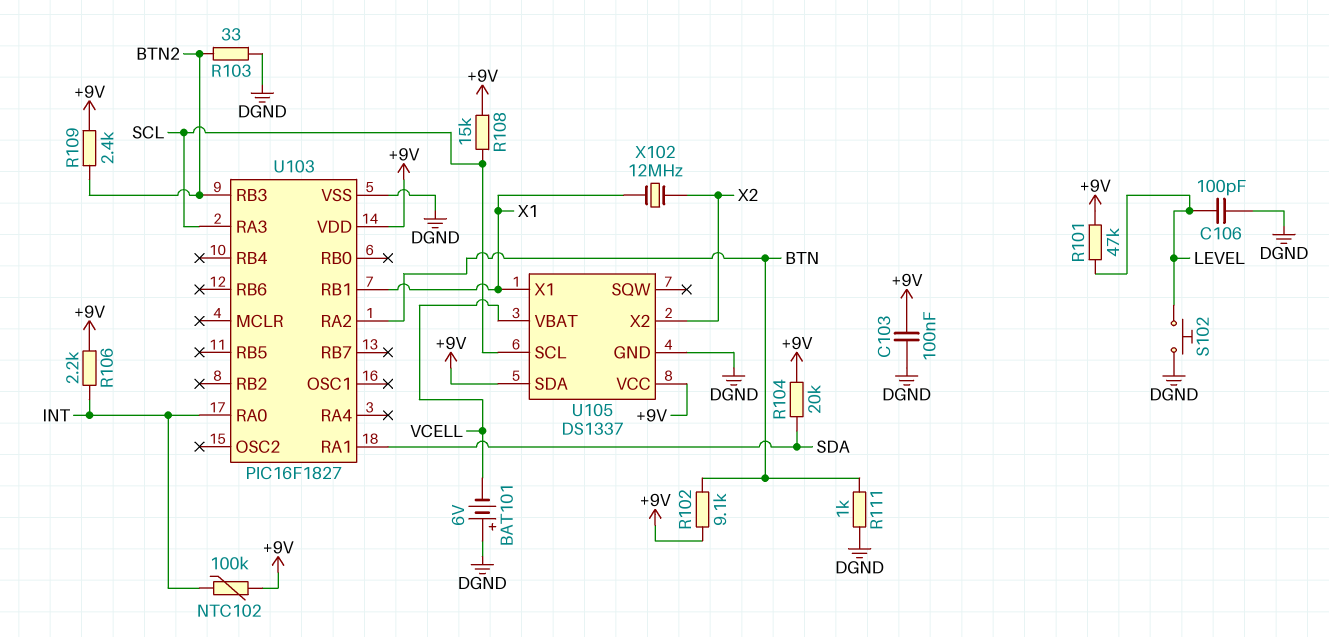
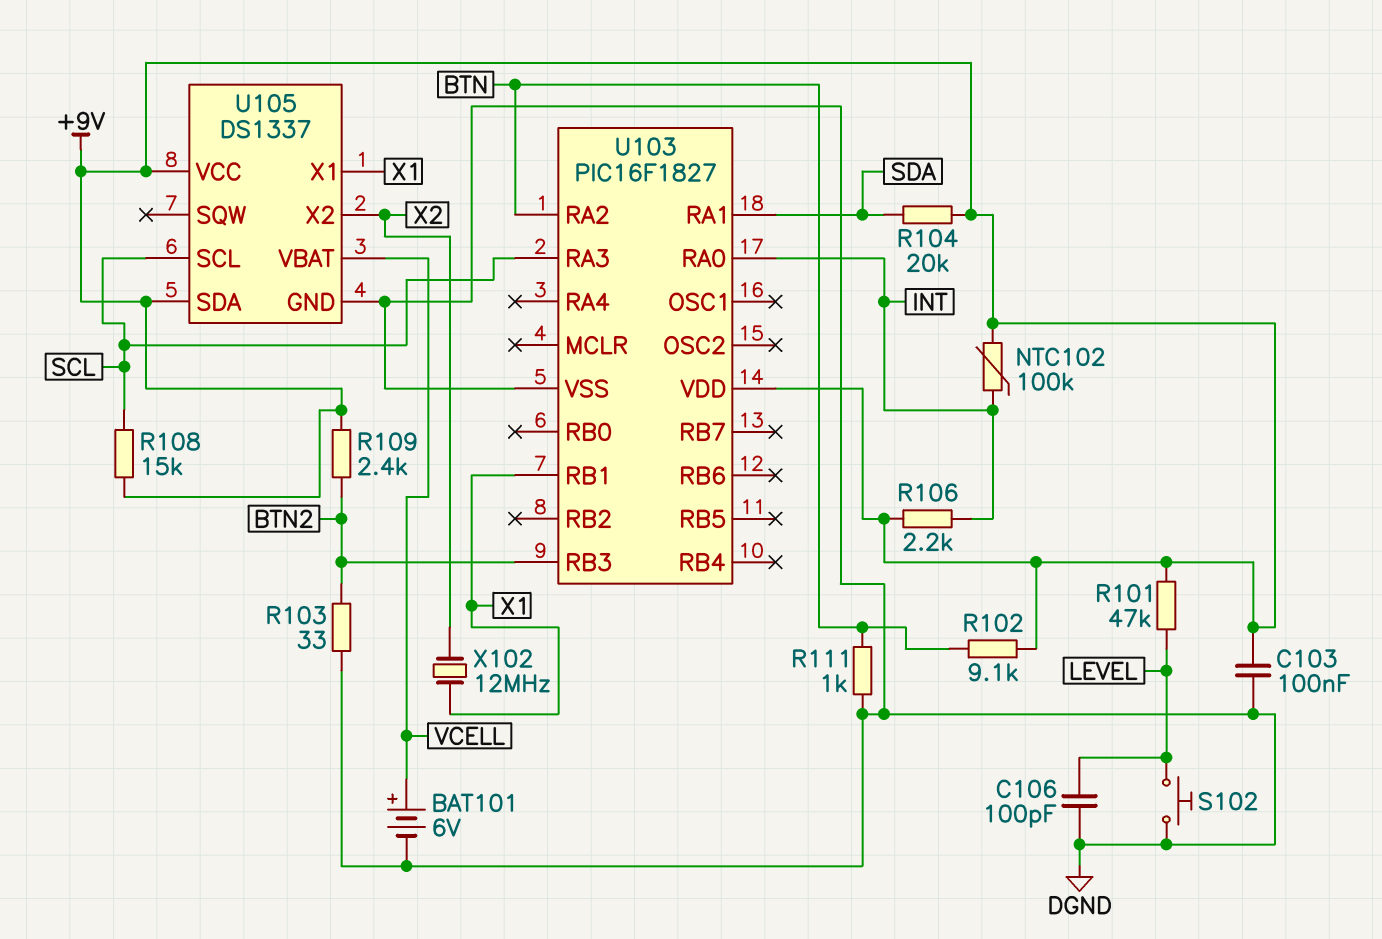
BAT101: 6V (plus DGND, minus VCELL) -> 6V (plus VCELL, minus DGND)

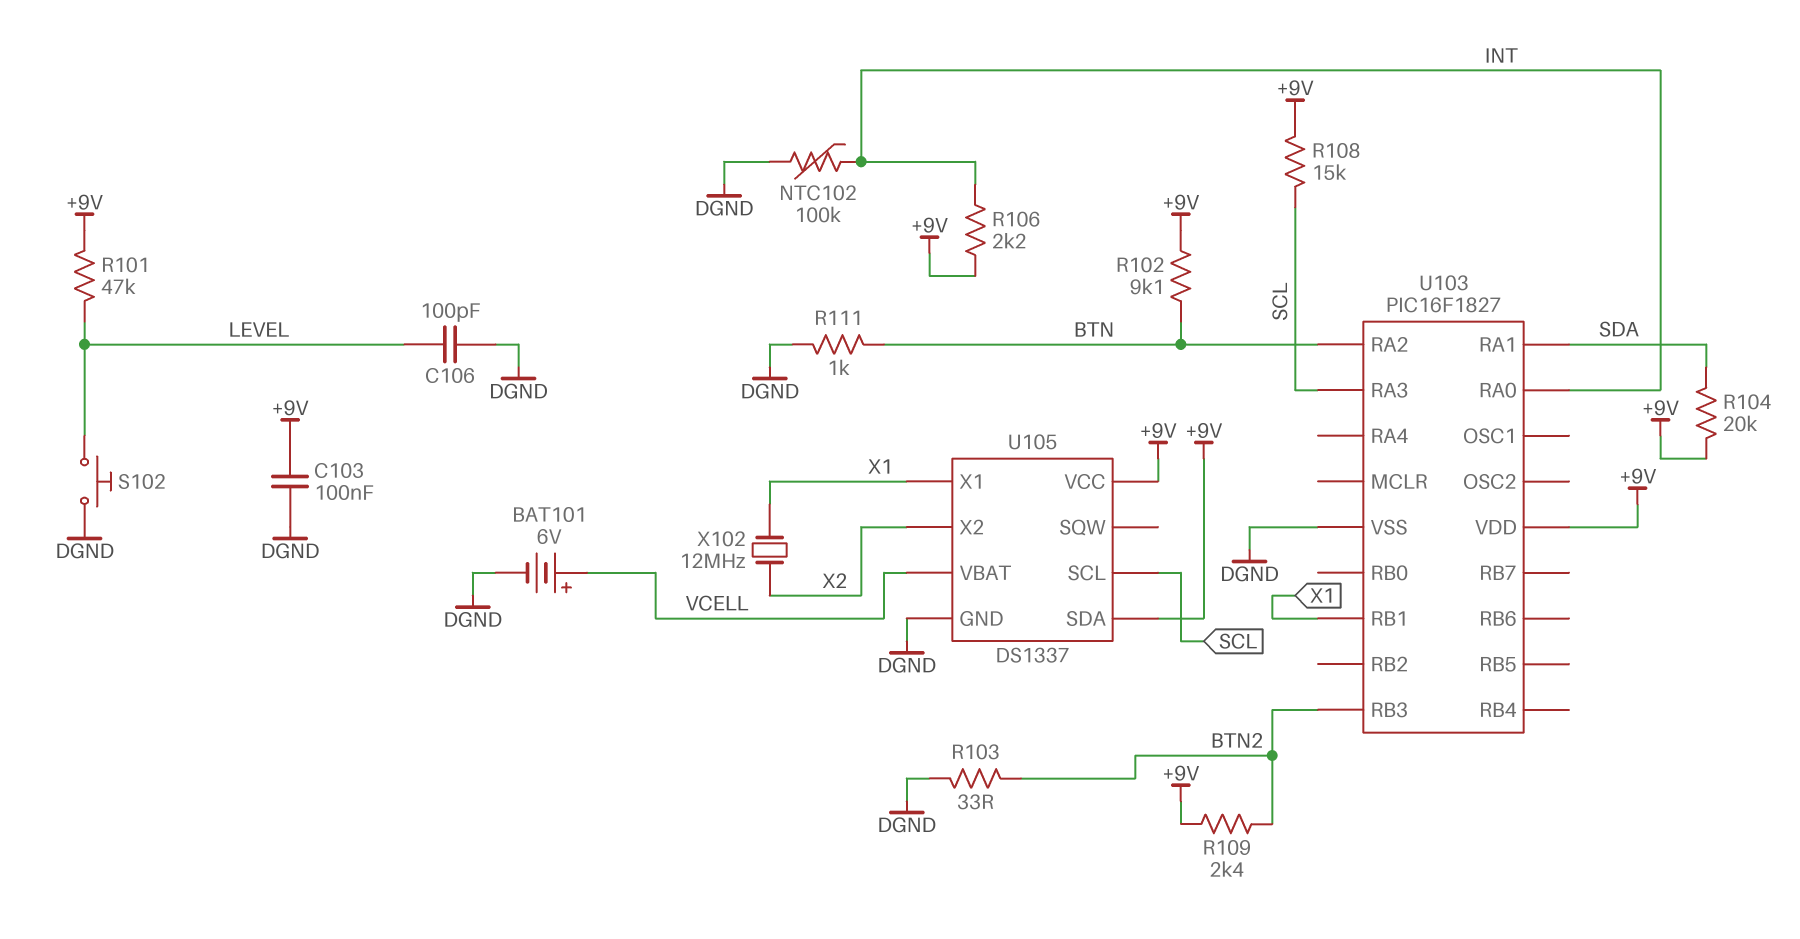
NTC102: 100k (+9V, INT) -> 100k (DGND, INT)

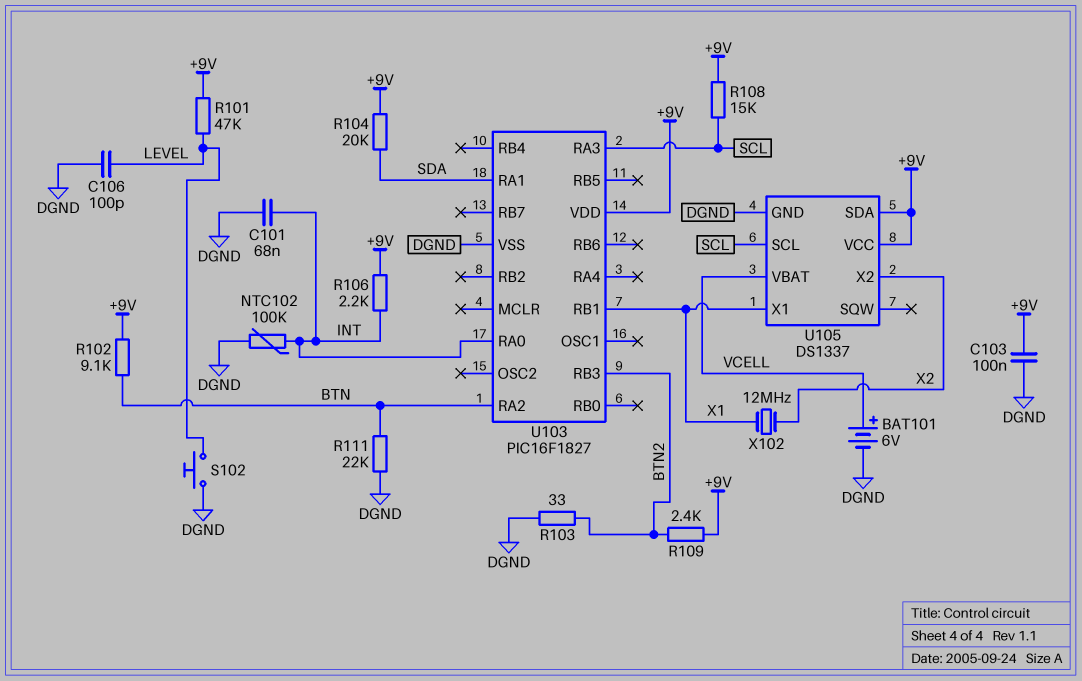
C101: none -> 68nF (DGND, INT)
R111: 1k (BTN, DGND) -> 22k (BTN, DGND)

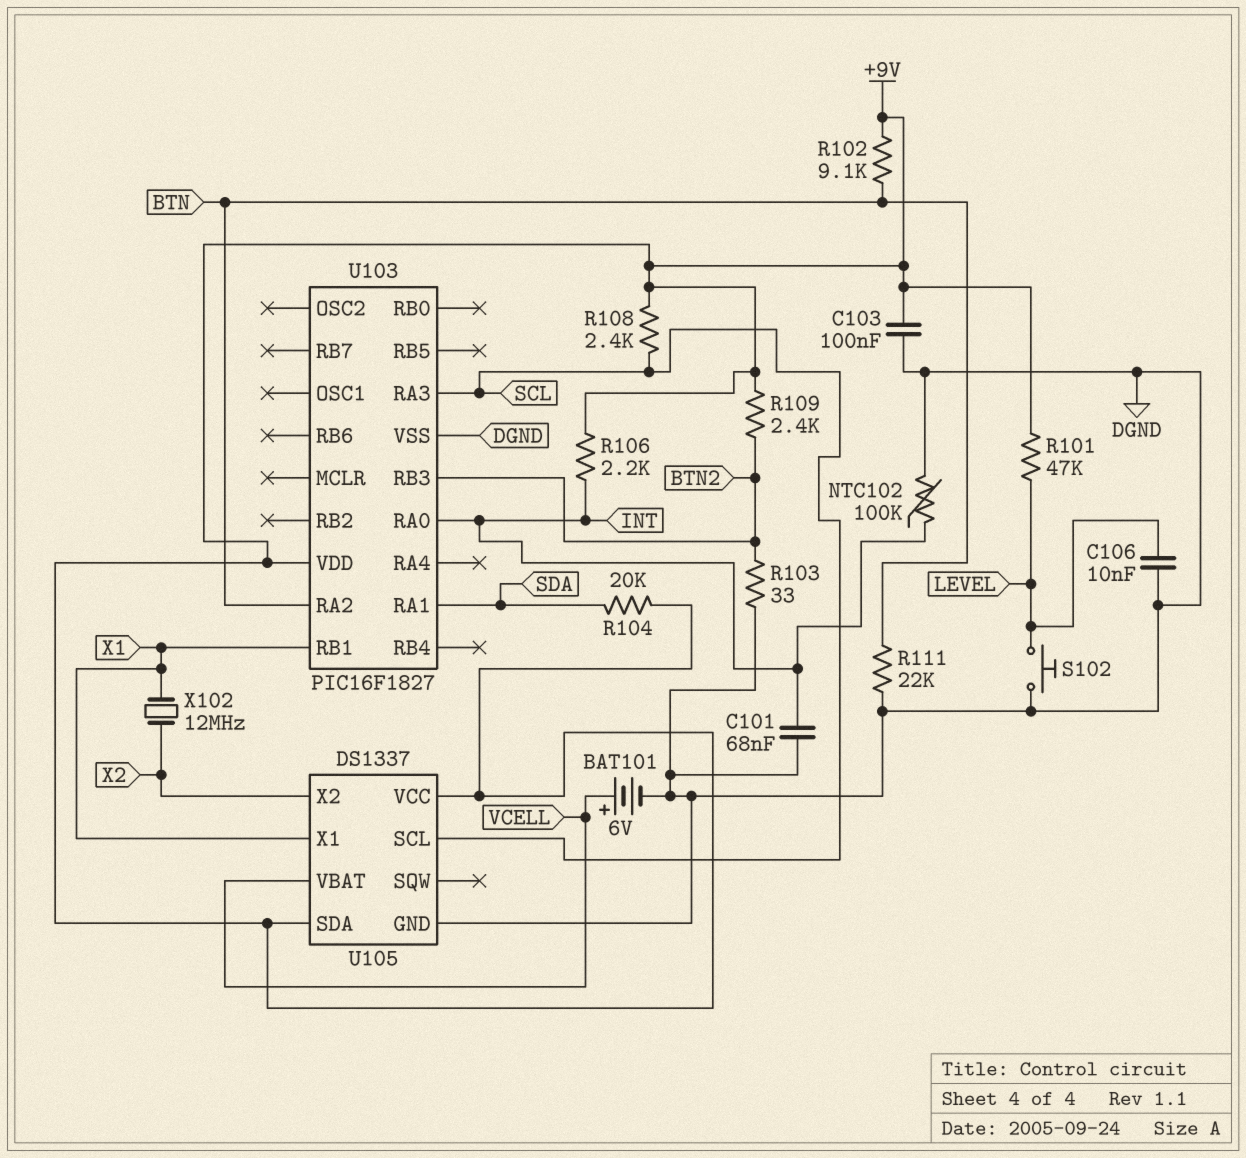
C106: 100pF (DGND, LEVEL) -> 10nF (DGND, LEVEL)
R108: 15k (+9V, SCL) -> 2.4k (+9V, SCL)

